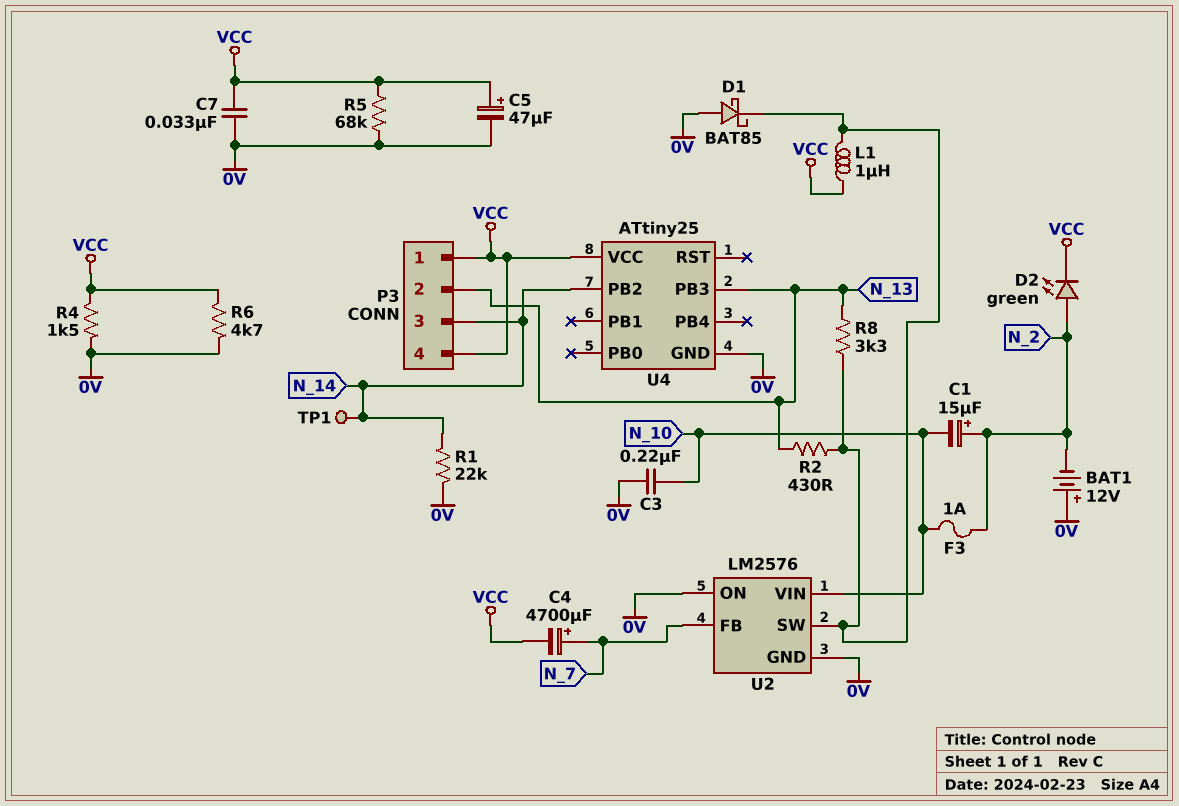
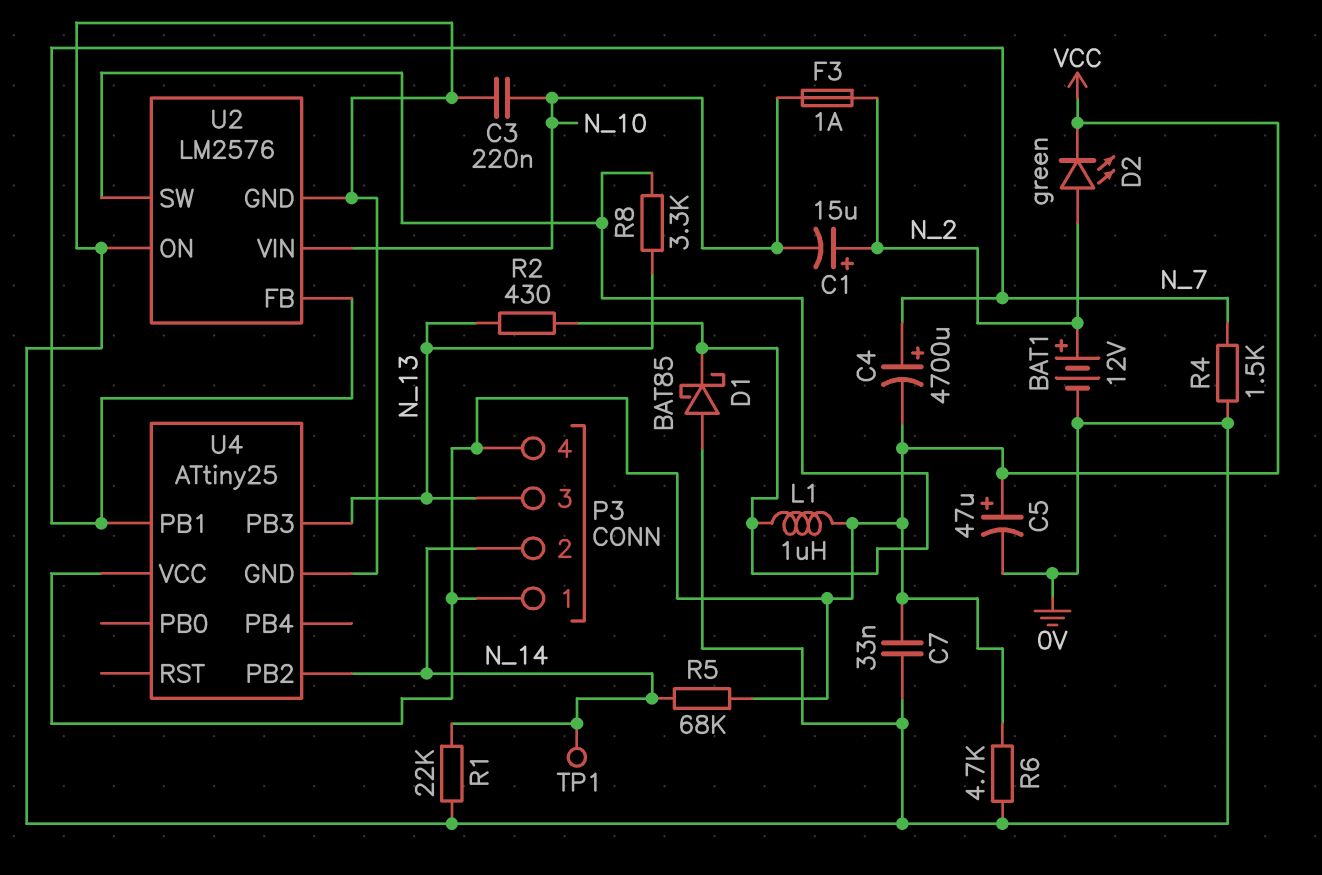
BAT1: 12V (plus 0V, minus N_2) -> 12V (plus N_2, minus 0V)
P3 pin 2: N_13 -> N_14
P3 pin 3: N_14 -> N_13
R4: 1.5k (0V, VCC) -> 1.5k (0V, N_7)
R5: 68k (0V, VCC) -> 68k (N_14, VCC)
U4 pin PB1: none -> N_7

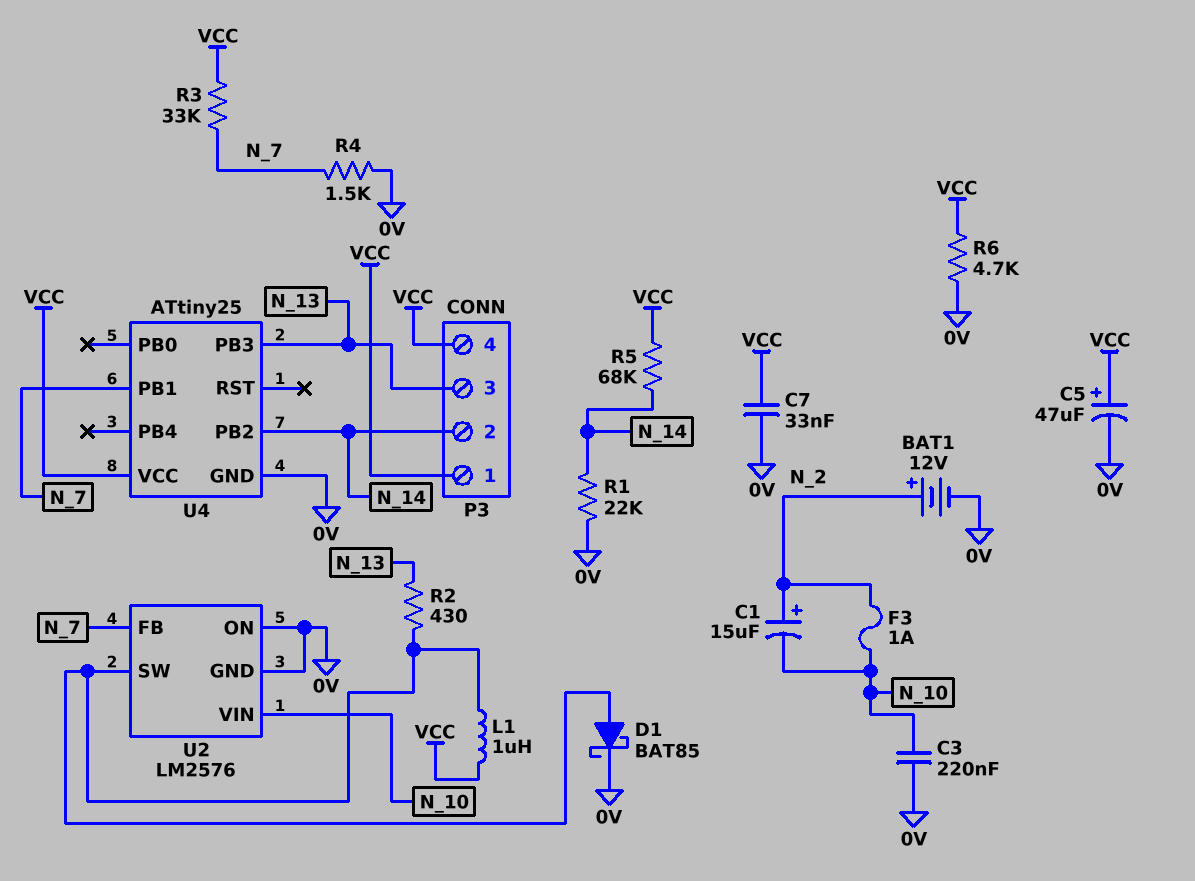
C4: 4700uF (plus N_7, minus VCC) -> none
D1: schottky BAT85 (A 0V, K U2/SW) -> schottky BAT85 (A U2/SW, K 0V)
D2: LED green (A N_2, K VCC) -> none
R3: none -> 33k (N_7, VCC)
R8: 3.3k (N_13, U2/SW) -> none
TP1: test point (N_14) -> none

